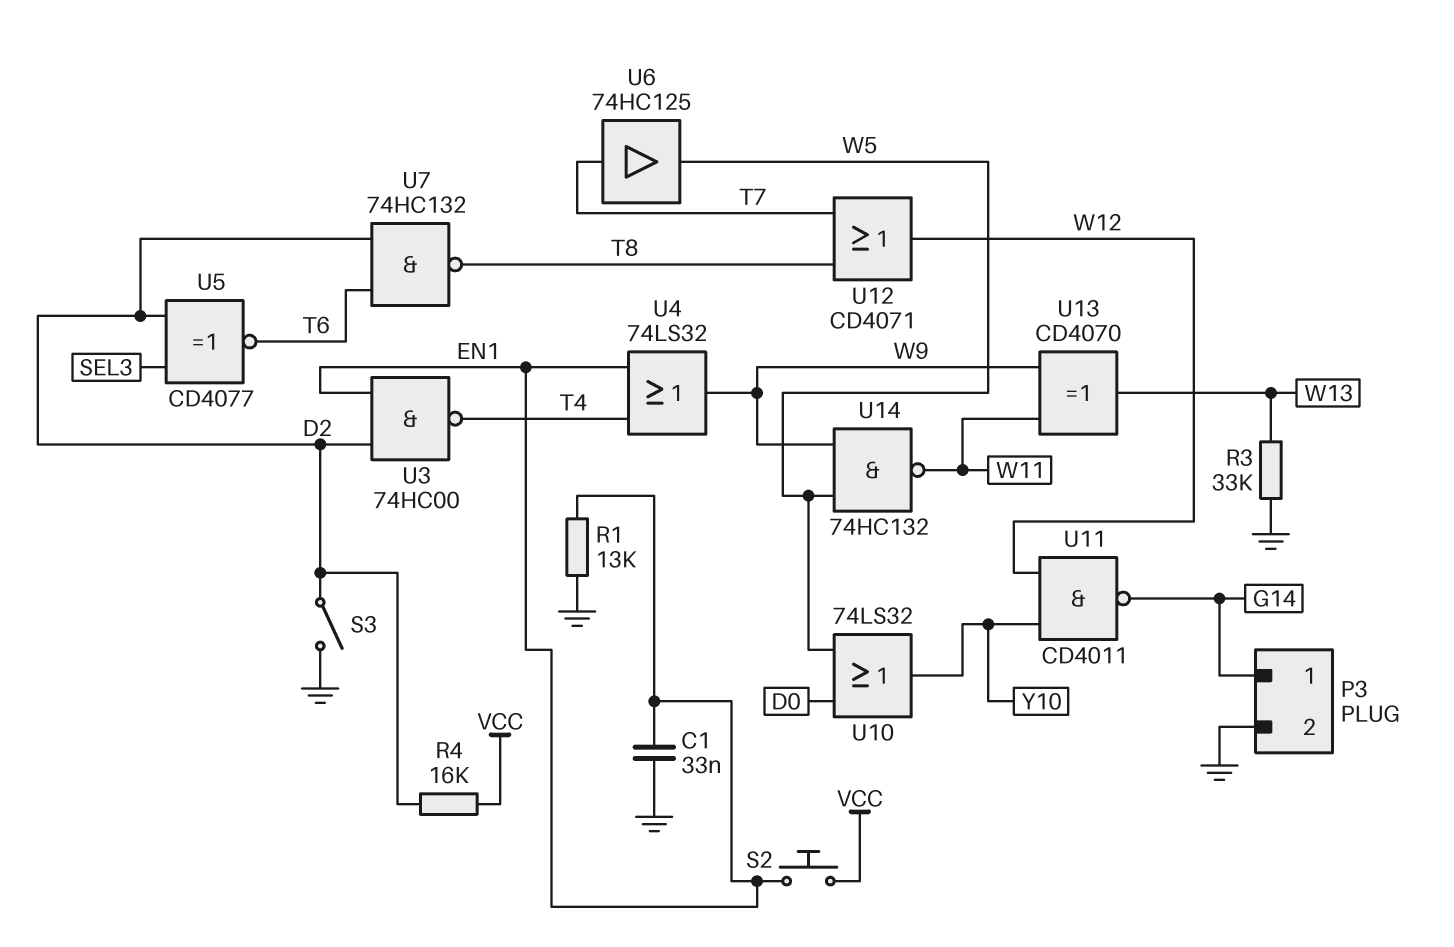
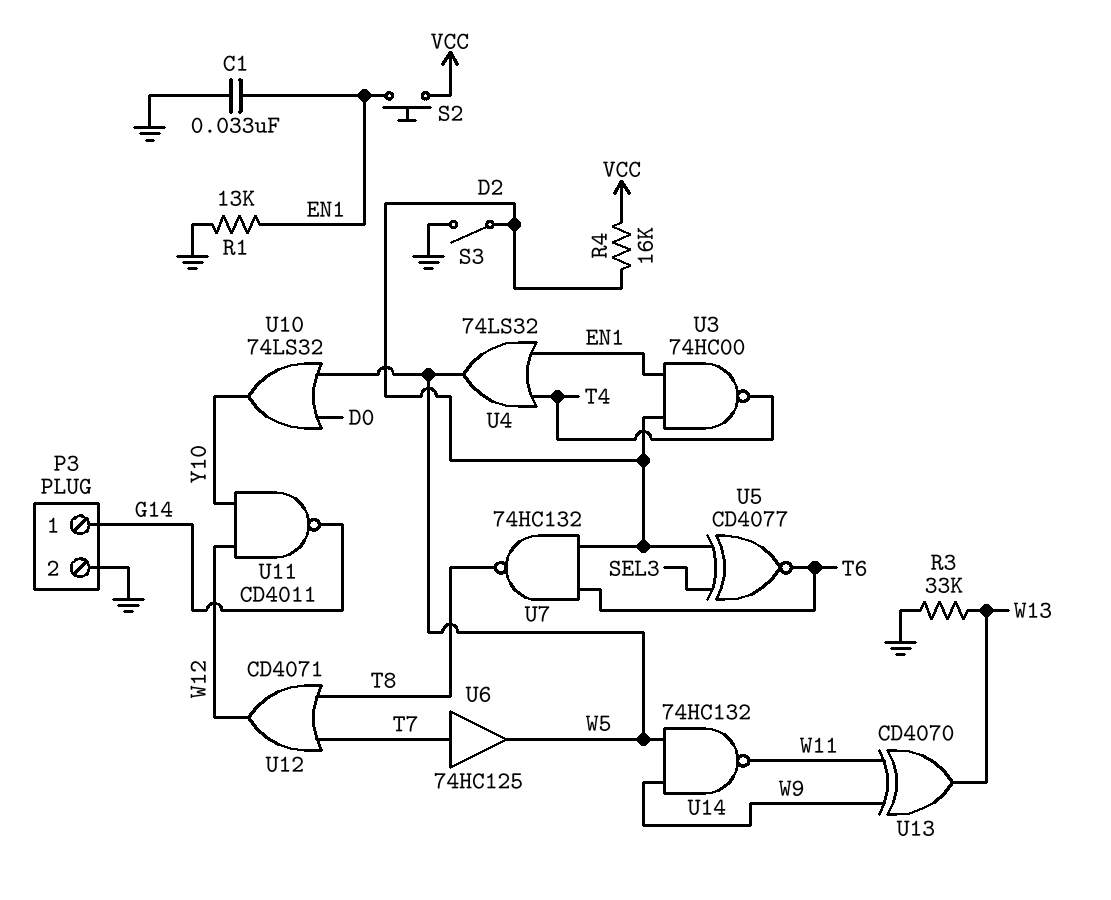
U4: OR 74LS32 (in EN1, in T4, out W9) -> OR 74LS32 (in EN1, in T4, out W5)

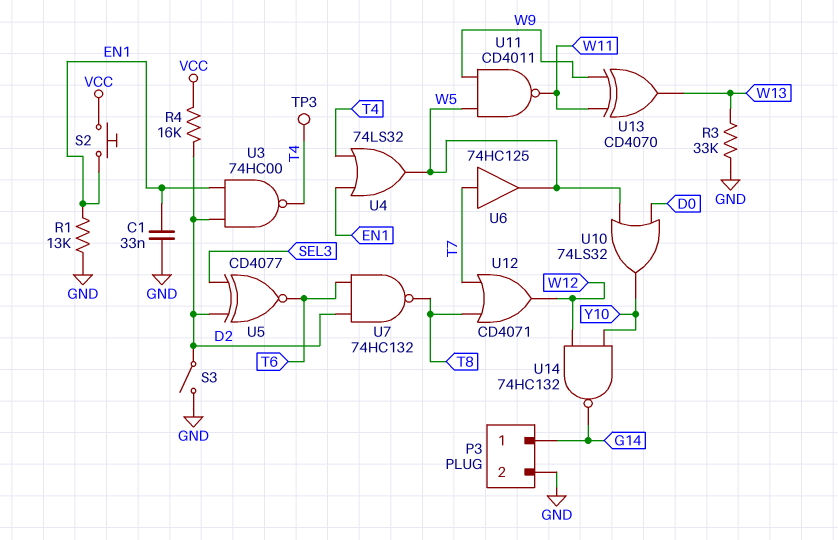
TP3: none -> test point (T4)
U11: NAND CD4011 (in W12, in Y10, out G14) -> NAND CD4011 (in W5, in W9, out W11)
U14: NAND 74HC132 (in W5, in W9, out W11) -> NAND 74HC132 (in W12, in Y10, out G14)

